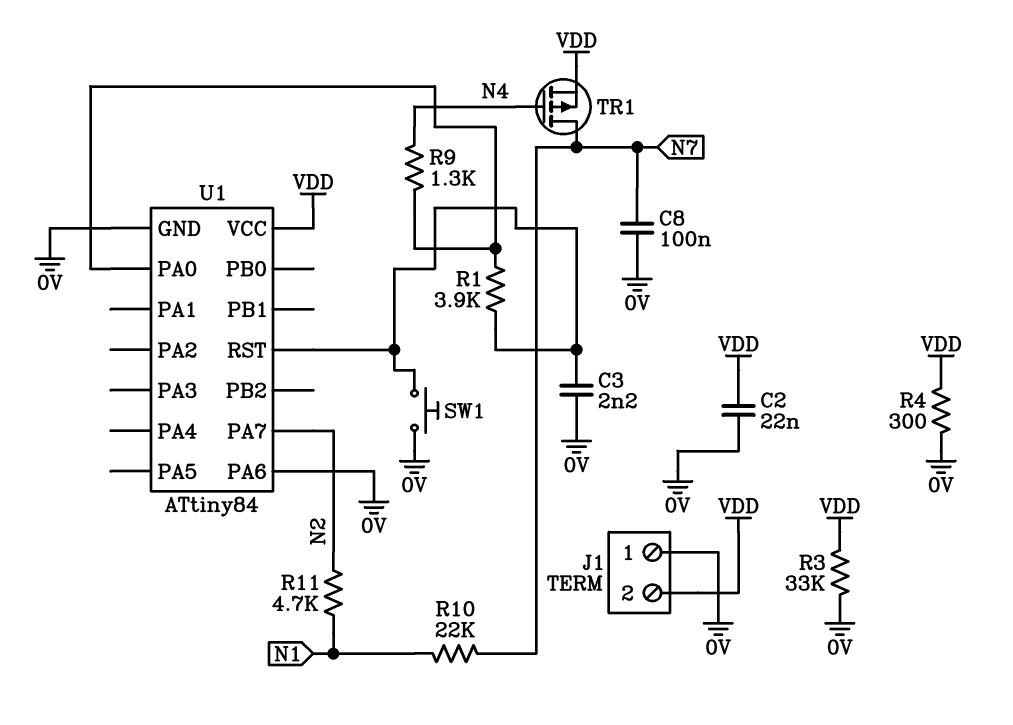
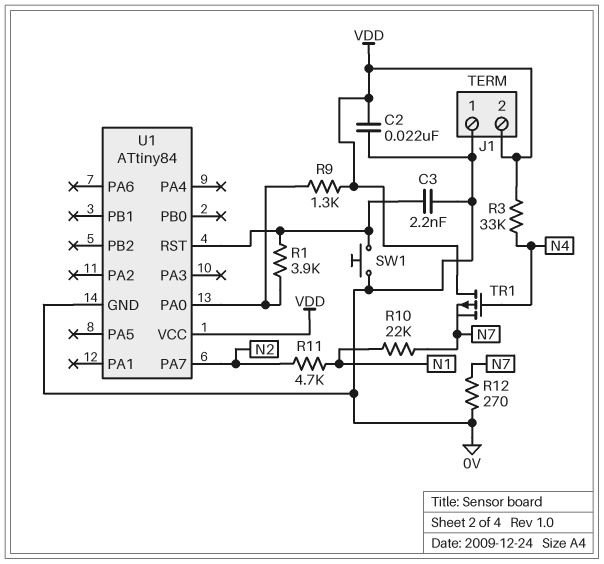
C8: 100nF (0V, N7) -> none
R3: 33k (0V, VDD) -> 33k (N4, VDD)
R4: 300 (0V, VDD) -> none
R9: 1.3k (N4, U1/PA0) -> 1.3k (U1/PA0, VDD)
R12: none -> 270 (0V, N7)
TR1: PMOS (G N4, D N7, S VDD) -> PMOS (G N4, D VDD, S N7)
U1 pin PA6: 0V -> none

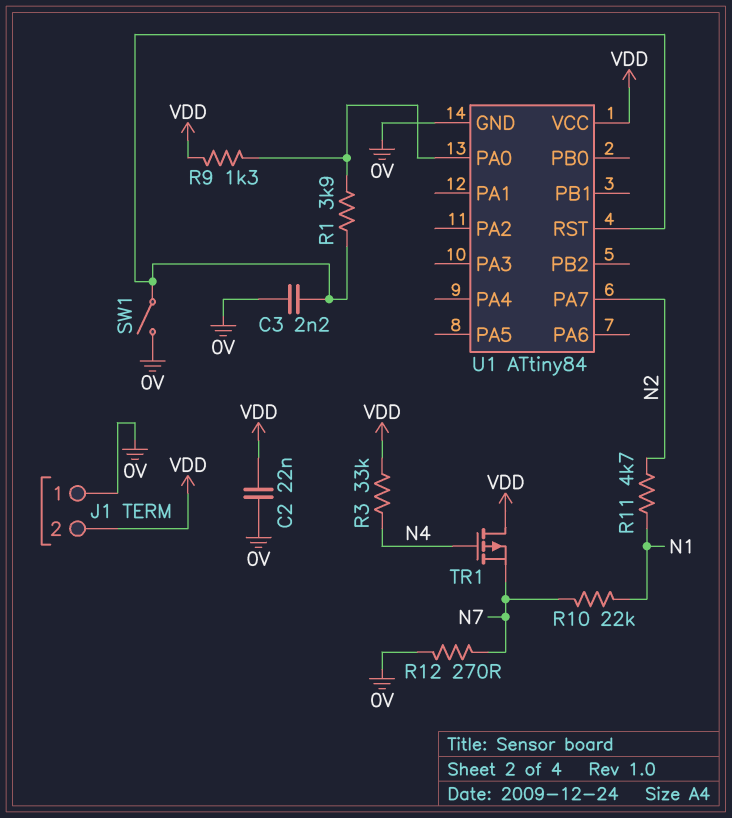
SW1: button (0V, U1/RST) -> switch (0V, U1/RST)

